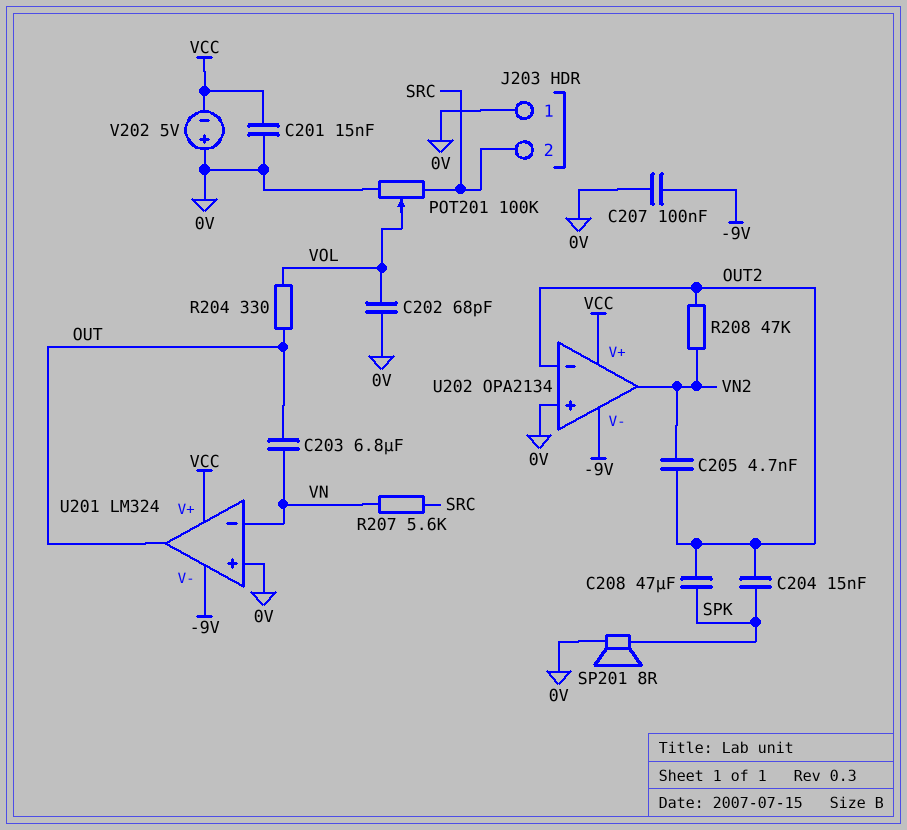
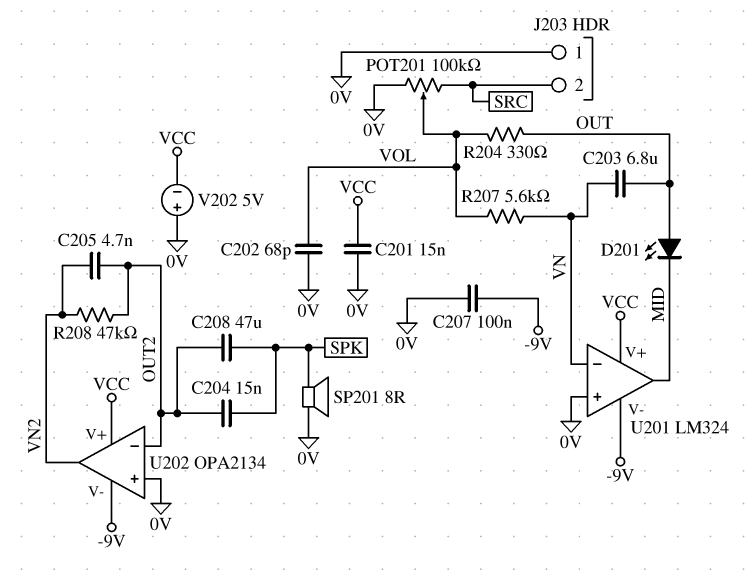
D201: none -> LED (A OUT, K MID)
R207: 5.6k (SRC, VN) -> 5.6k (VN, VOL)
U201 pin out: OUT -> MID

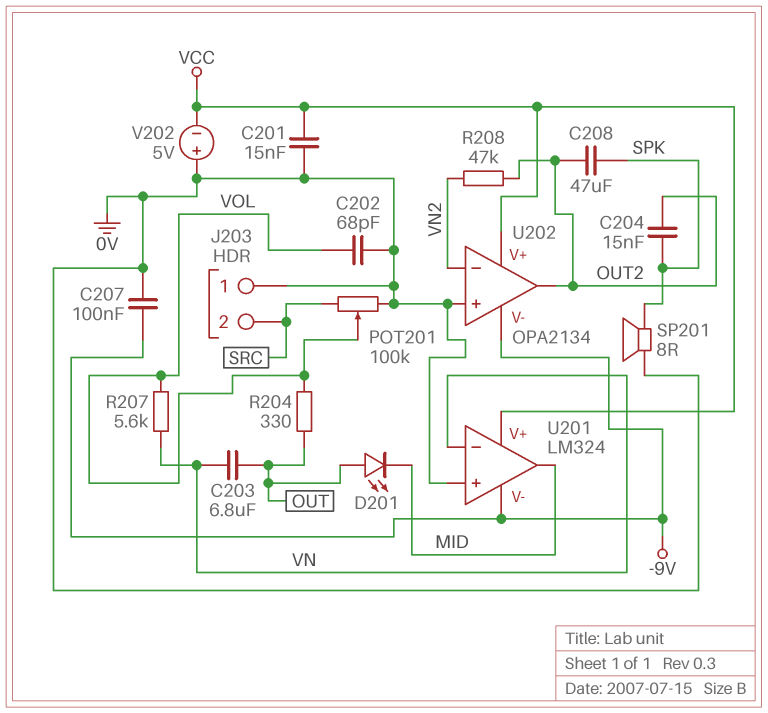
C205: 4.7nF (OUT2, VN2) -> none
U202 pin in-: OUT2 -> VN2
U202 pin out: VN2 -> OUT2

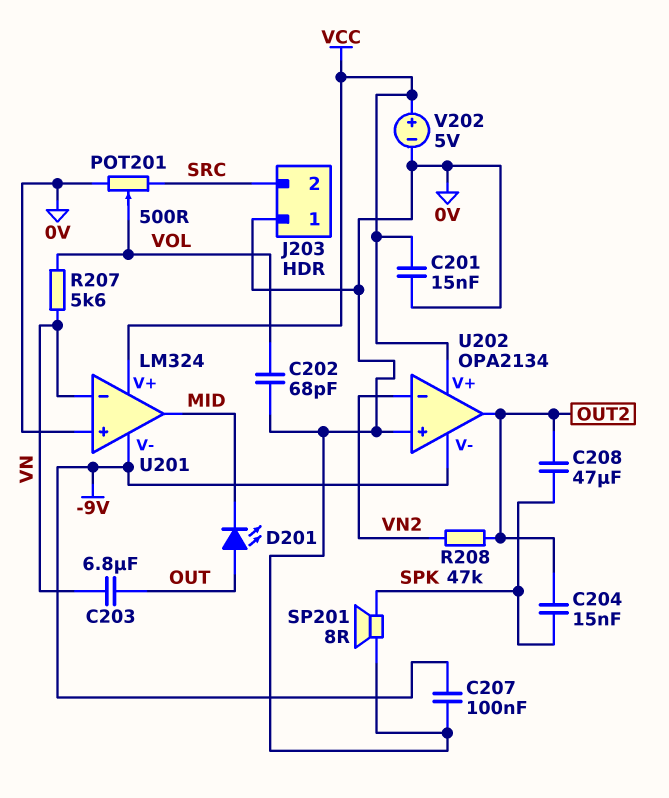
POT201: 100k (0V, SRC, wiper VOL) -> 500 (0V, SRC, wiper VOL)
R204: 330 (OUT, VOL) -> none
V202: 5V (plus 0V, minus VCC) -> 5V (plus VCC, minus 0V)

